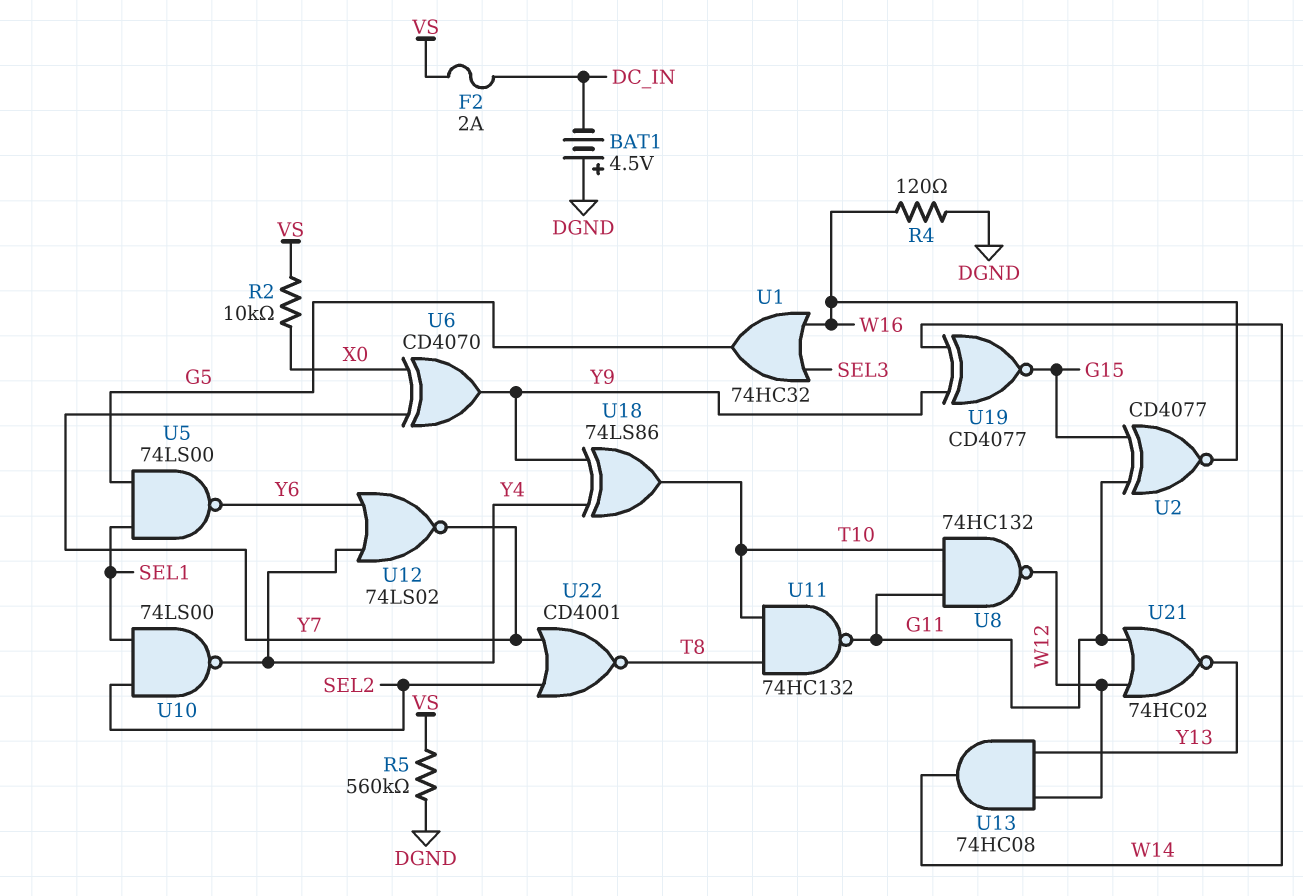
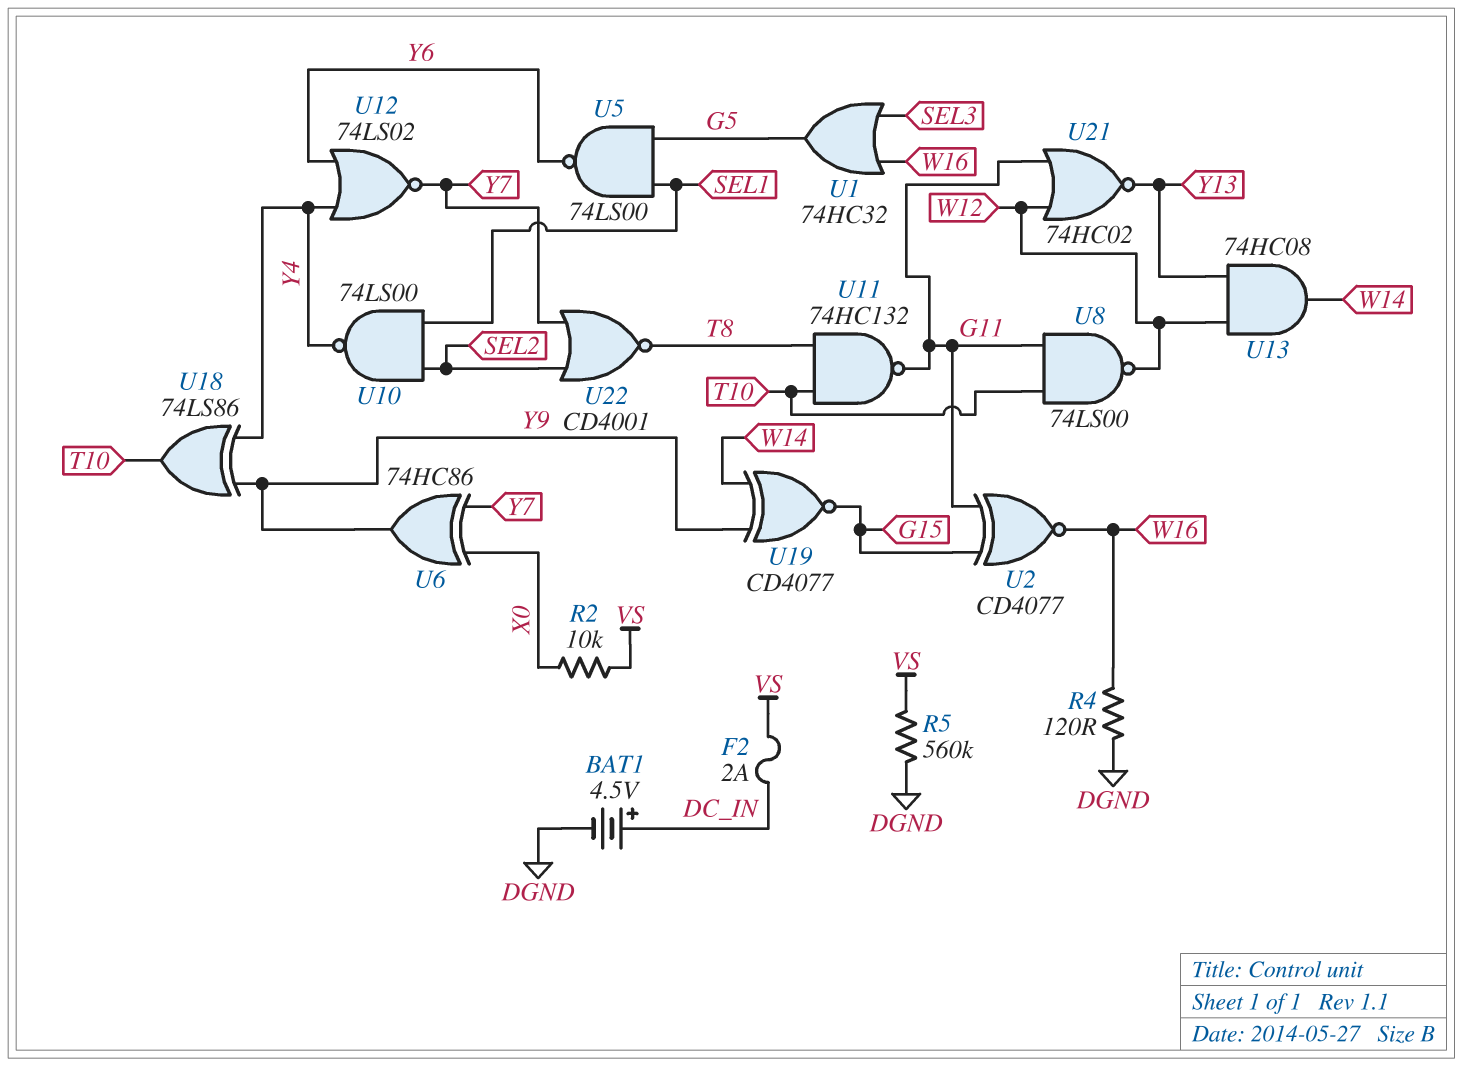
BAT1: 4.5V (plus DGND, minus DC_IN) -> 4.5V (plus DC_IN, minus DGND)
U6: XOR CD4070 (in X0, in Y7, out Y9) -> XOR 74HC86 (in X0, in Y7, out Y9)
U8: NAND 74HC132 (in G11, in T10, out W12) -> NAND 74LS00 (in G11, in T10, out W12)

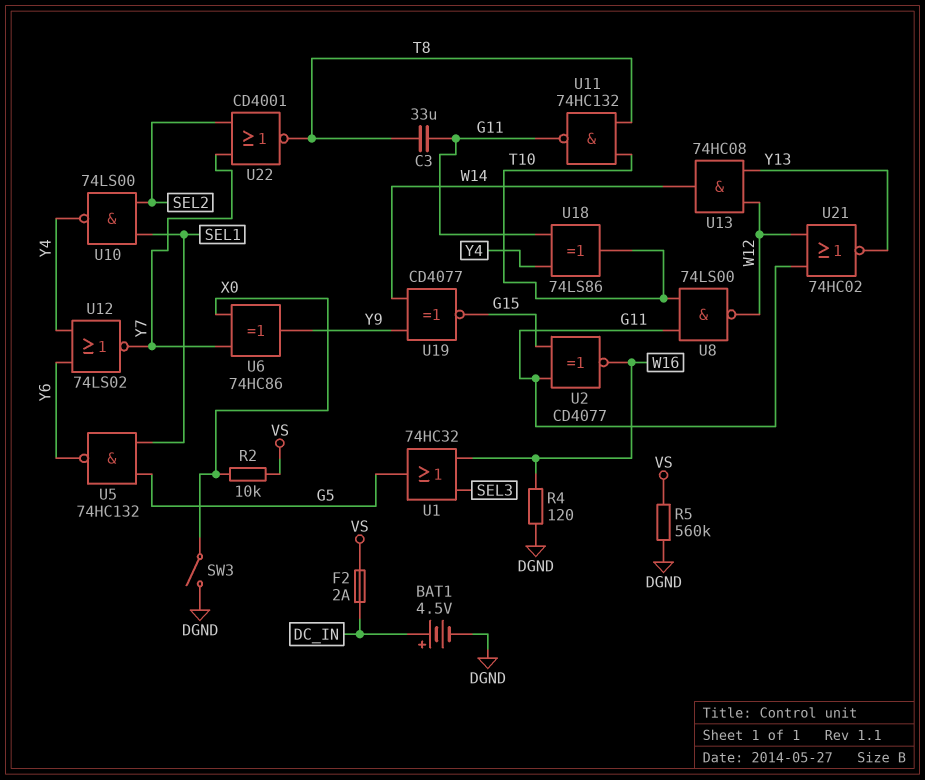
C3: none -> 33uF (G11, T8)
SW3: none -> switch (DGND, X0)
U5: NAND 74LS00 (in G5, in SEL1, out Y6) -> NAND 74HC132 (in G5, in SEL1, out Y6)
U18: XOR 74LS86 (in Y4, in Y9, out T10) -> XOR 74LS86 (in G11, in Y4, out T10)

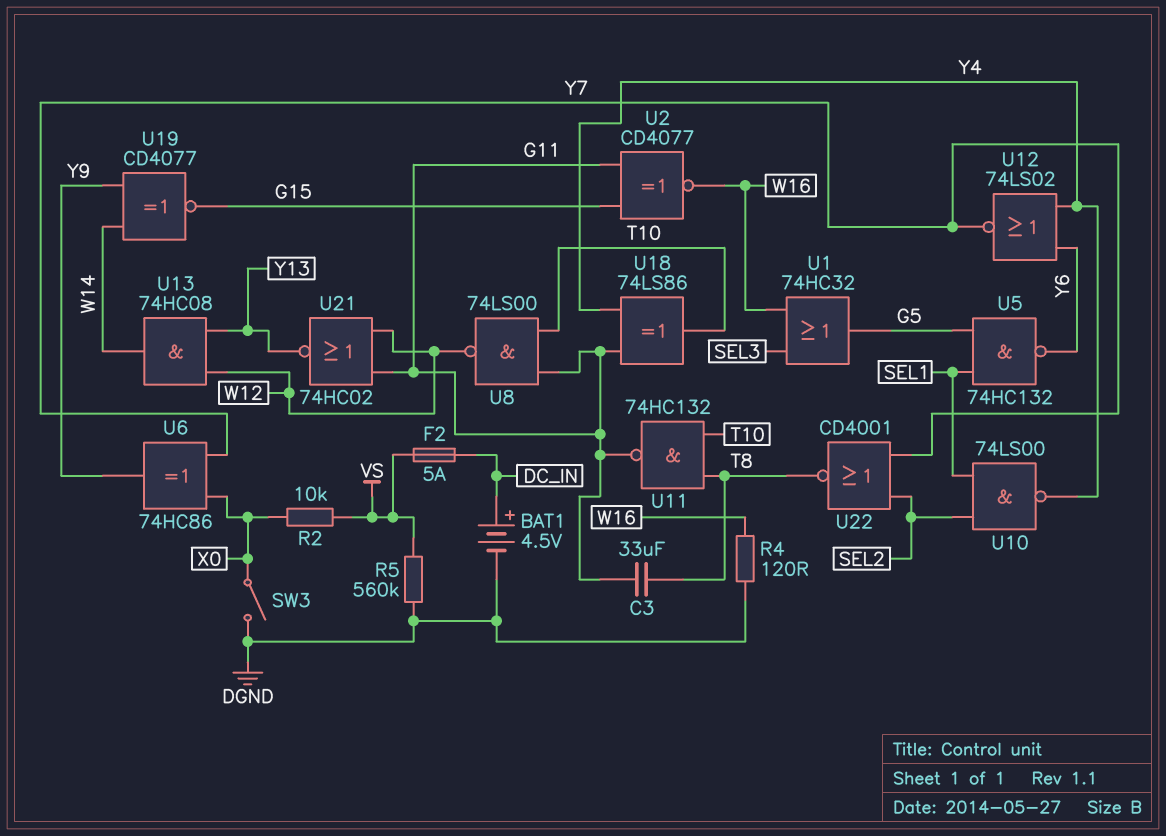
F2: 2A (DC_IN, VS) -> 5A (DC_IN, VS)

